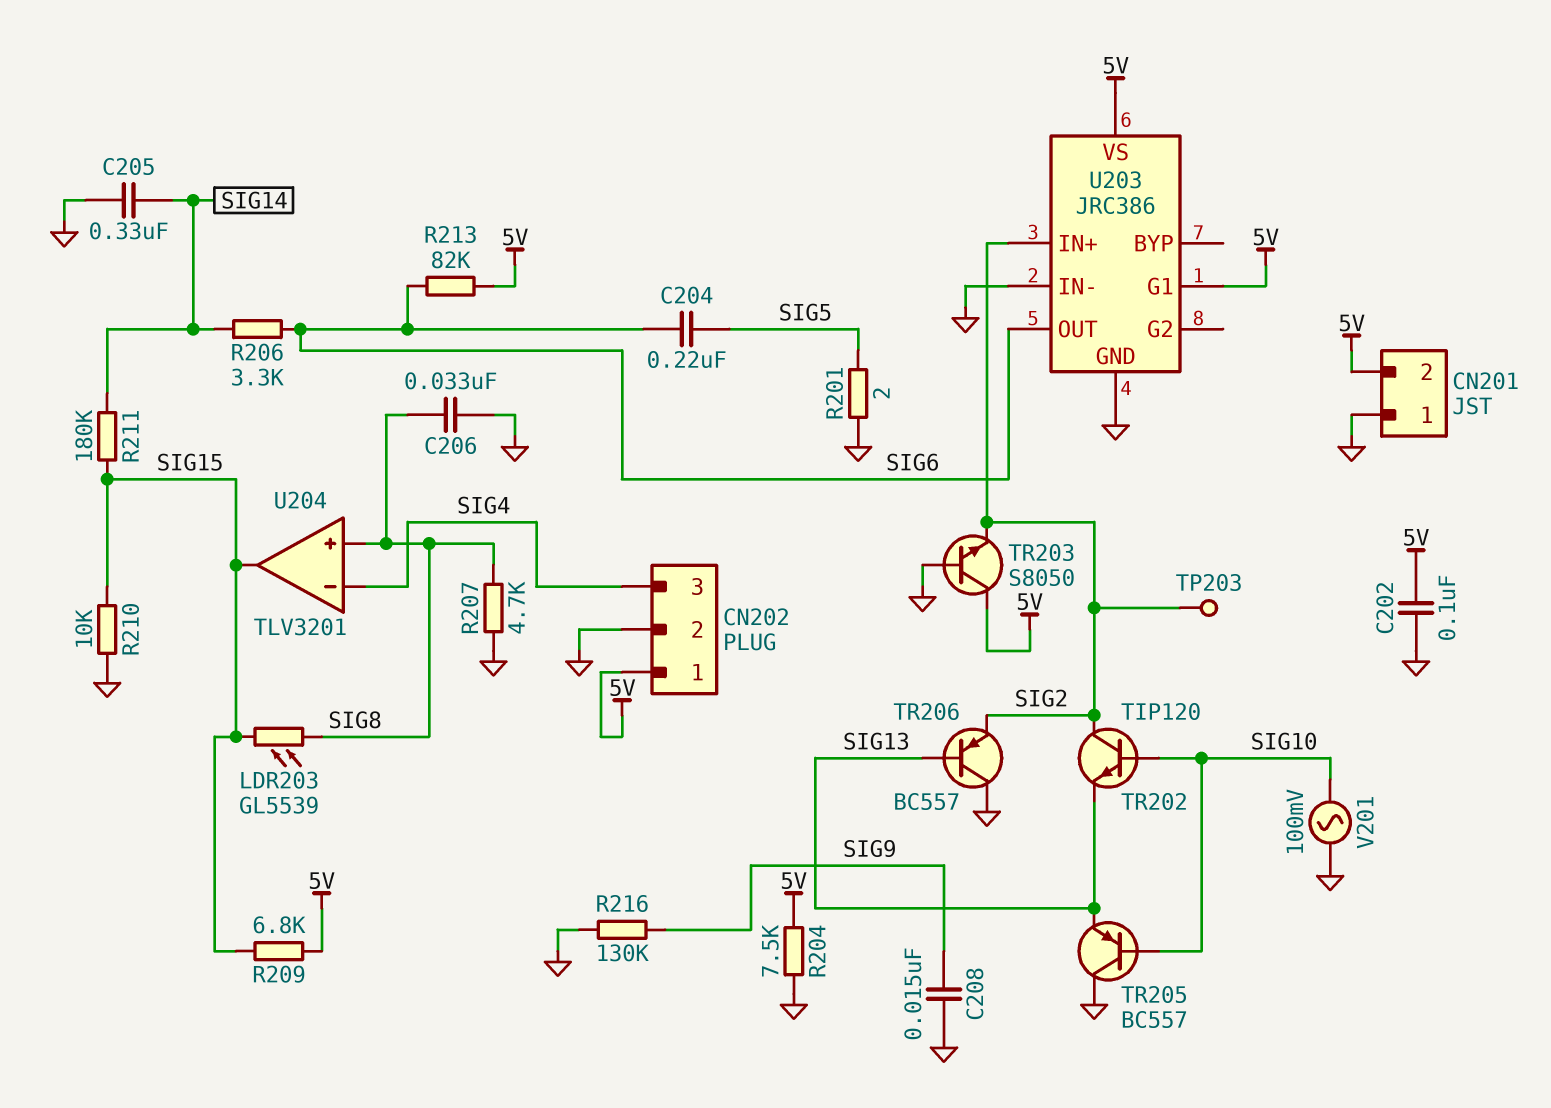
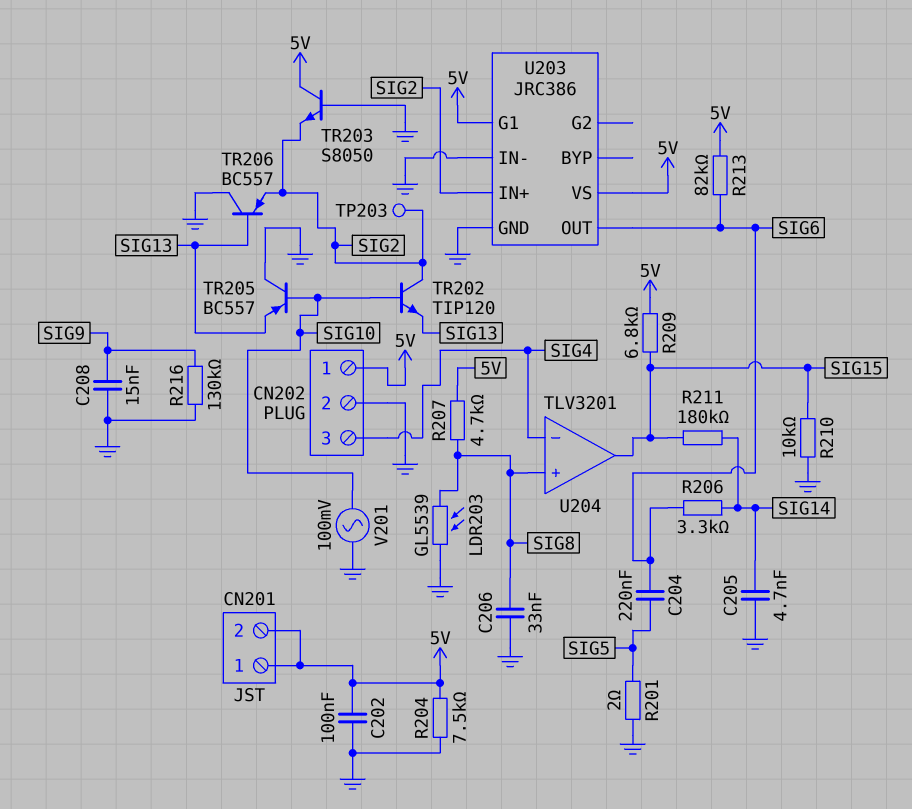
C205: 330nF (GND, SIG14) -> 4.7nF (GND, SIG14)
CN201 pin 1: GND -> 5V
LDR203: GL5539 (SIG8, SIG15) -> GL5539 (GND, SIG8)
R207: 4.7k (GND, SIG8) -> 4.7k (5V, SIG8)

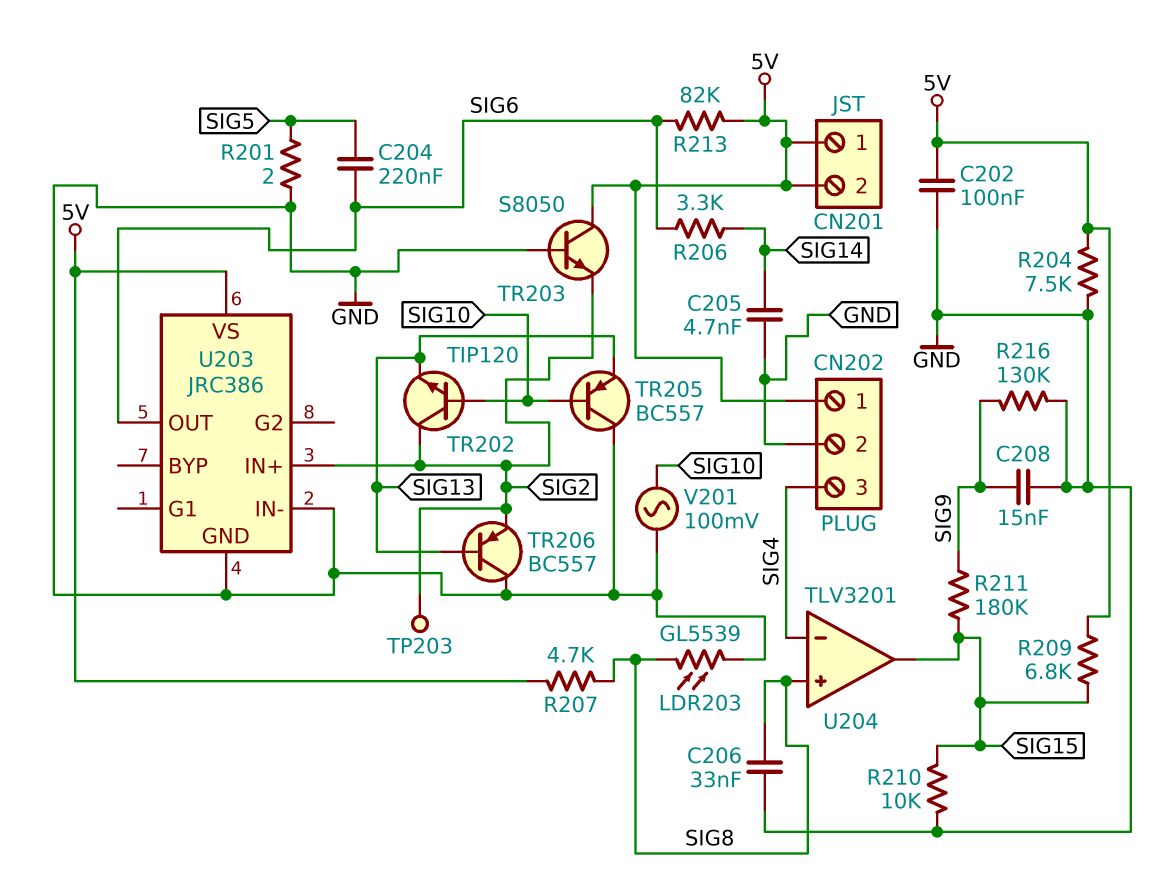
R211: 180k (SIG14, SIG15) -> 180k (SIG9, SIG15)
U203 pin G1: 5V -> none

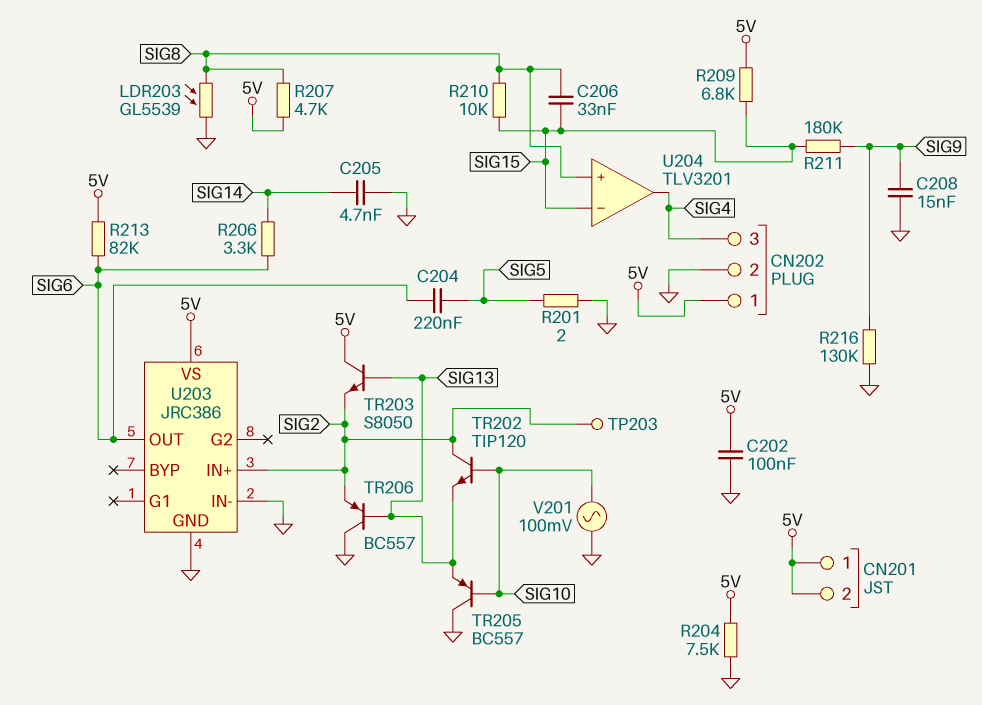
C206: 33nF (GND, SIG8) -> 33nF (SIG8, SIG15)
R210: 10k (GND, SIG15) -> 10k (SIG8, SIG15)
TR203: NPN S8050 (B GND, C 5V, E SIG2) -> NPN S8050 (B SIG13, C 5V, E SIG2)
U204 pin in-: SIG4 -> SIG15
U204 pin out: SIG15 -> SIG4

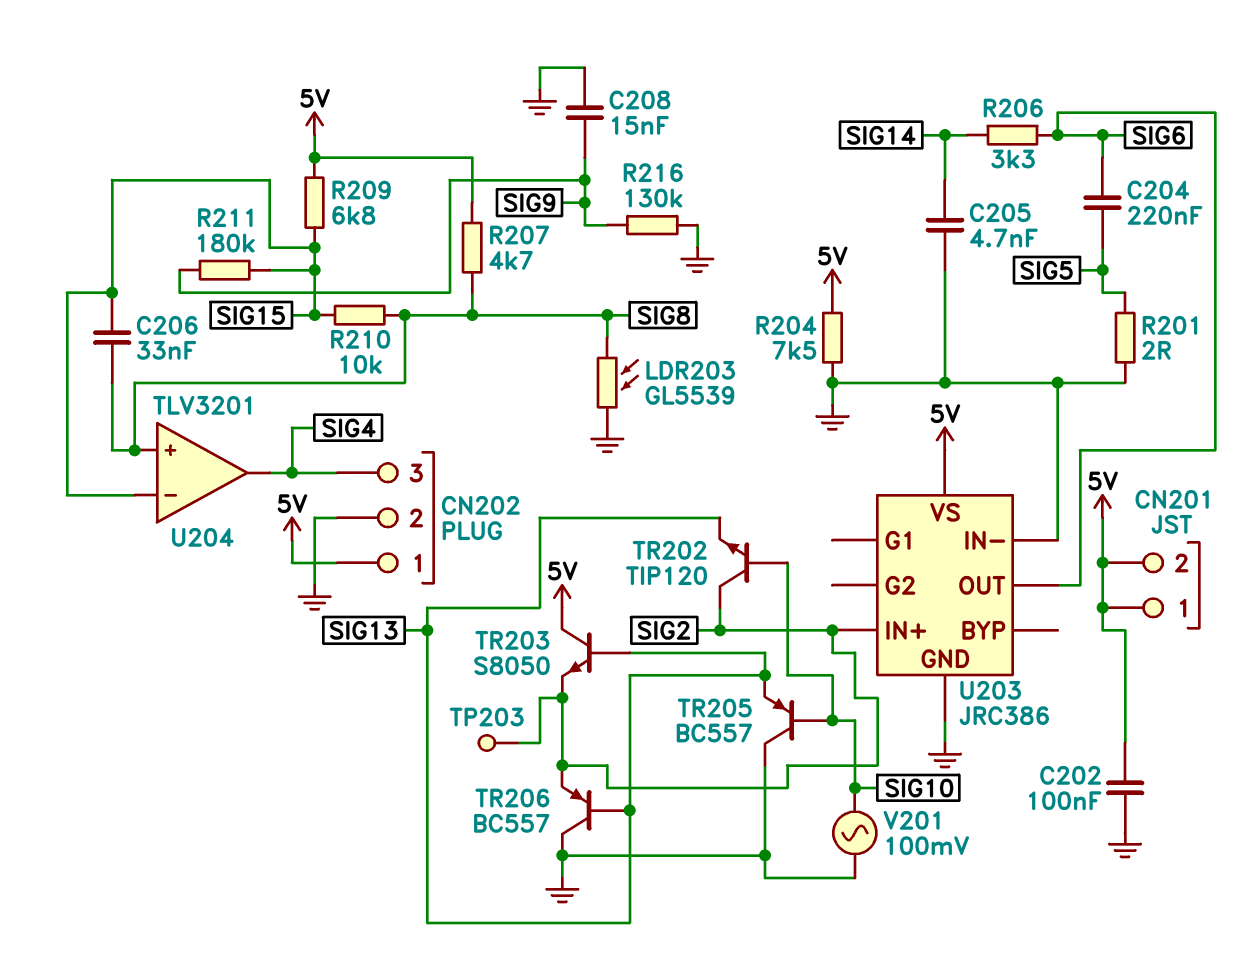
R213: 82k (5V, SIG6) -> none

